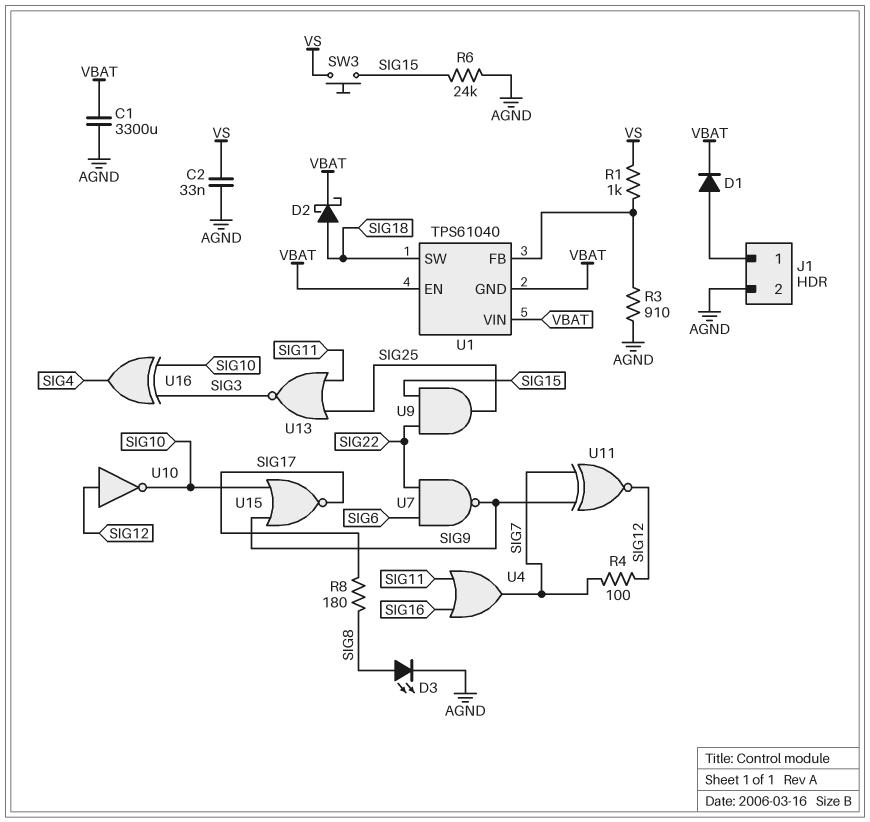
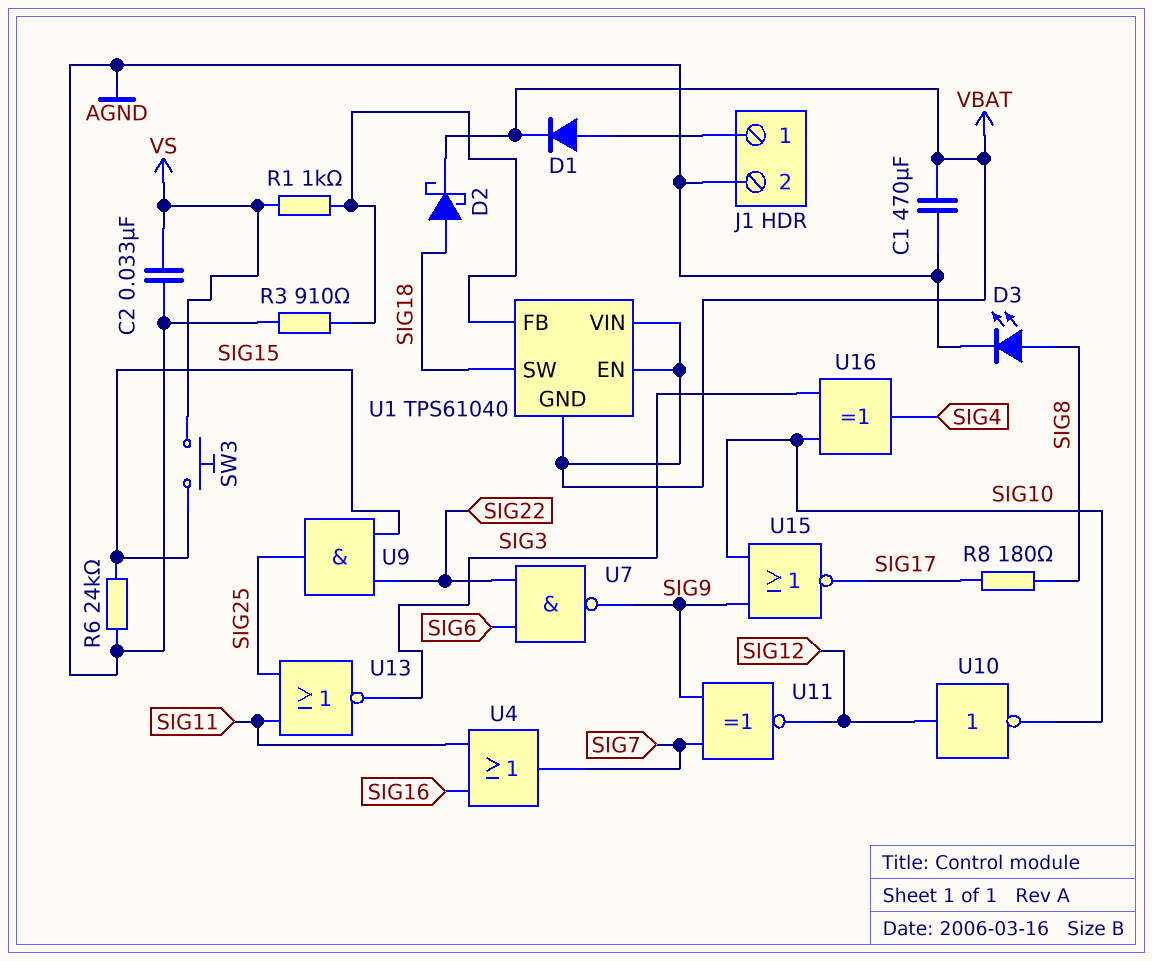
C1: 3300uF (AGND, VBAT) -> 470uF (AGND, VBAT)
R4: 100 (SIG7, SIG12) -> none

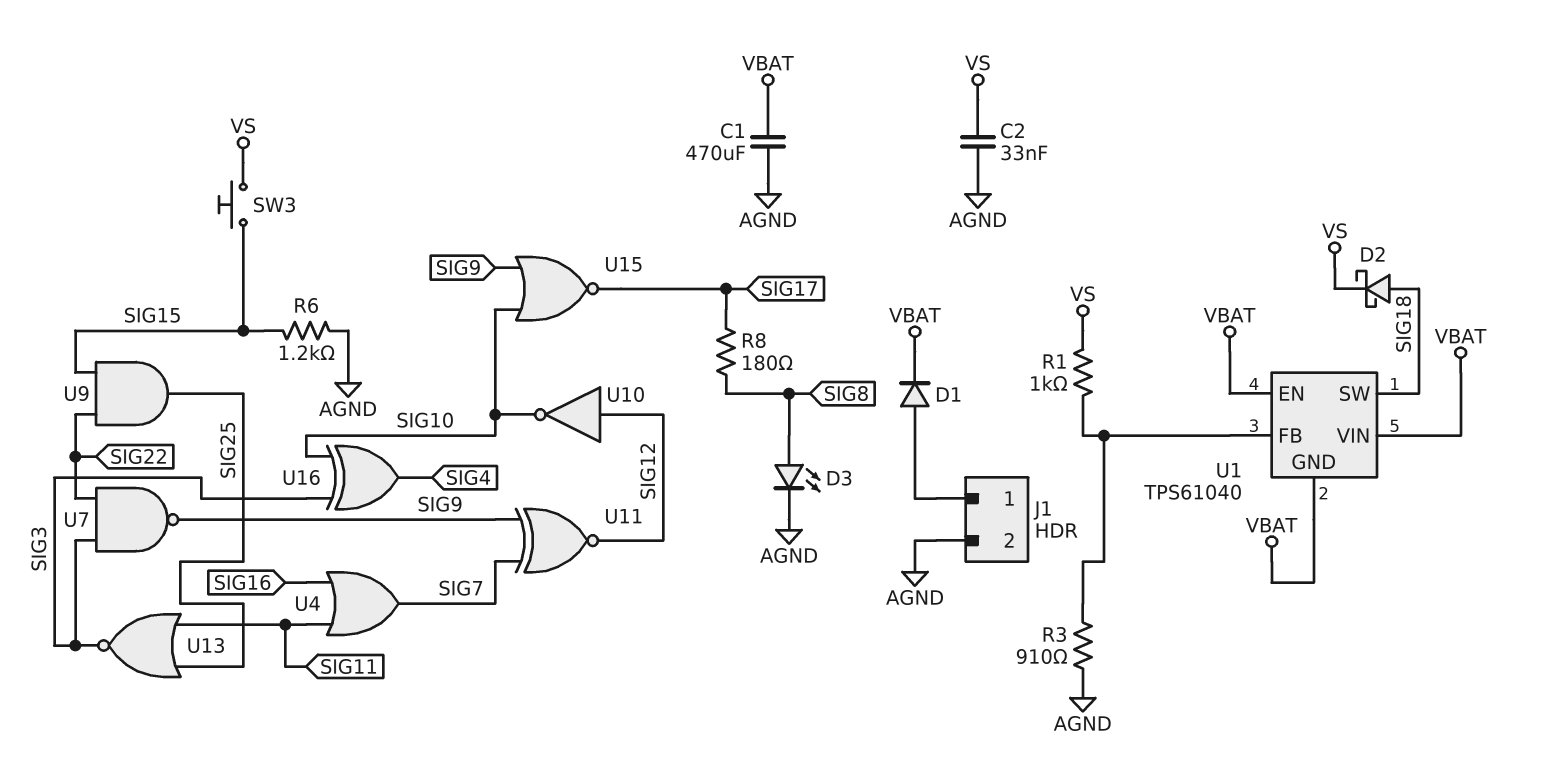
D2: schottky (A SIG18, K VBAT) -> schottky (A SIG18, K VS)
R6: 24k (AGND, SIG15) -> 1.2k (AGND, SIG15)
U7: NAND (in SIG6, in SIG22, out SIG9) -> NAND (in SIG3, in SIG22, out SIG9)

